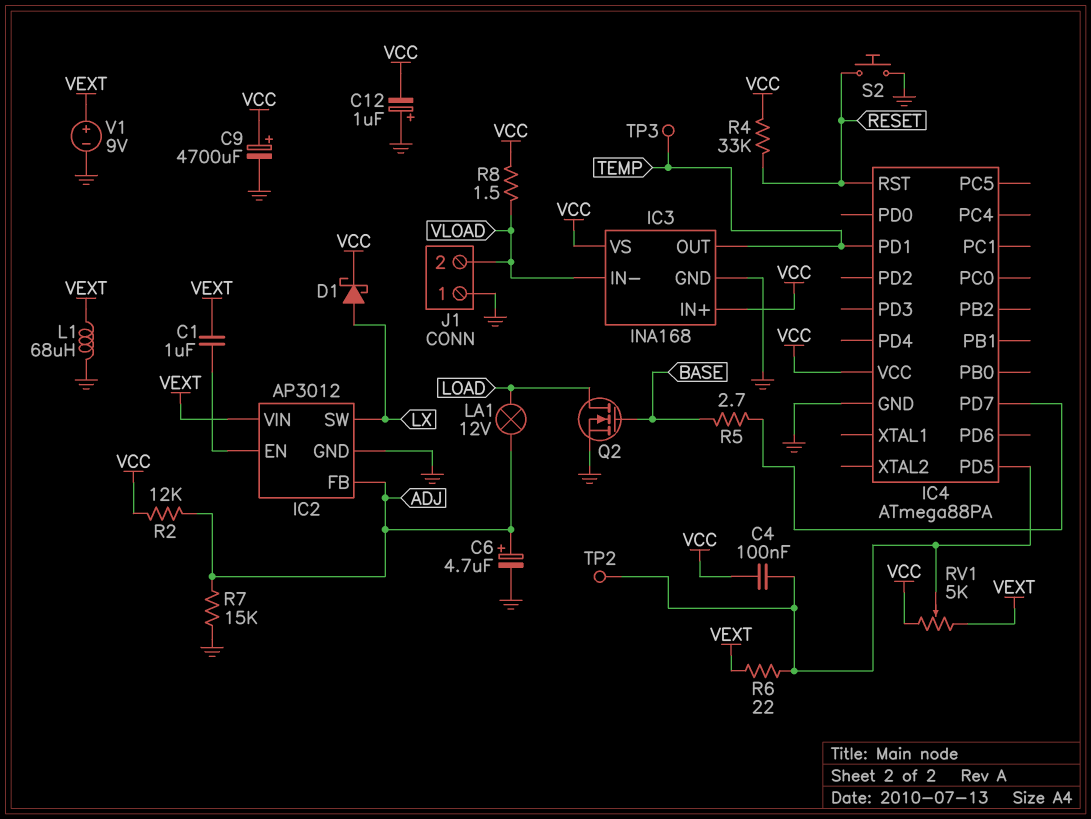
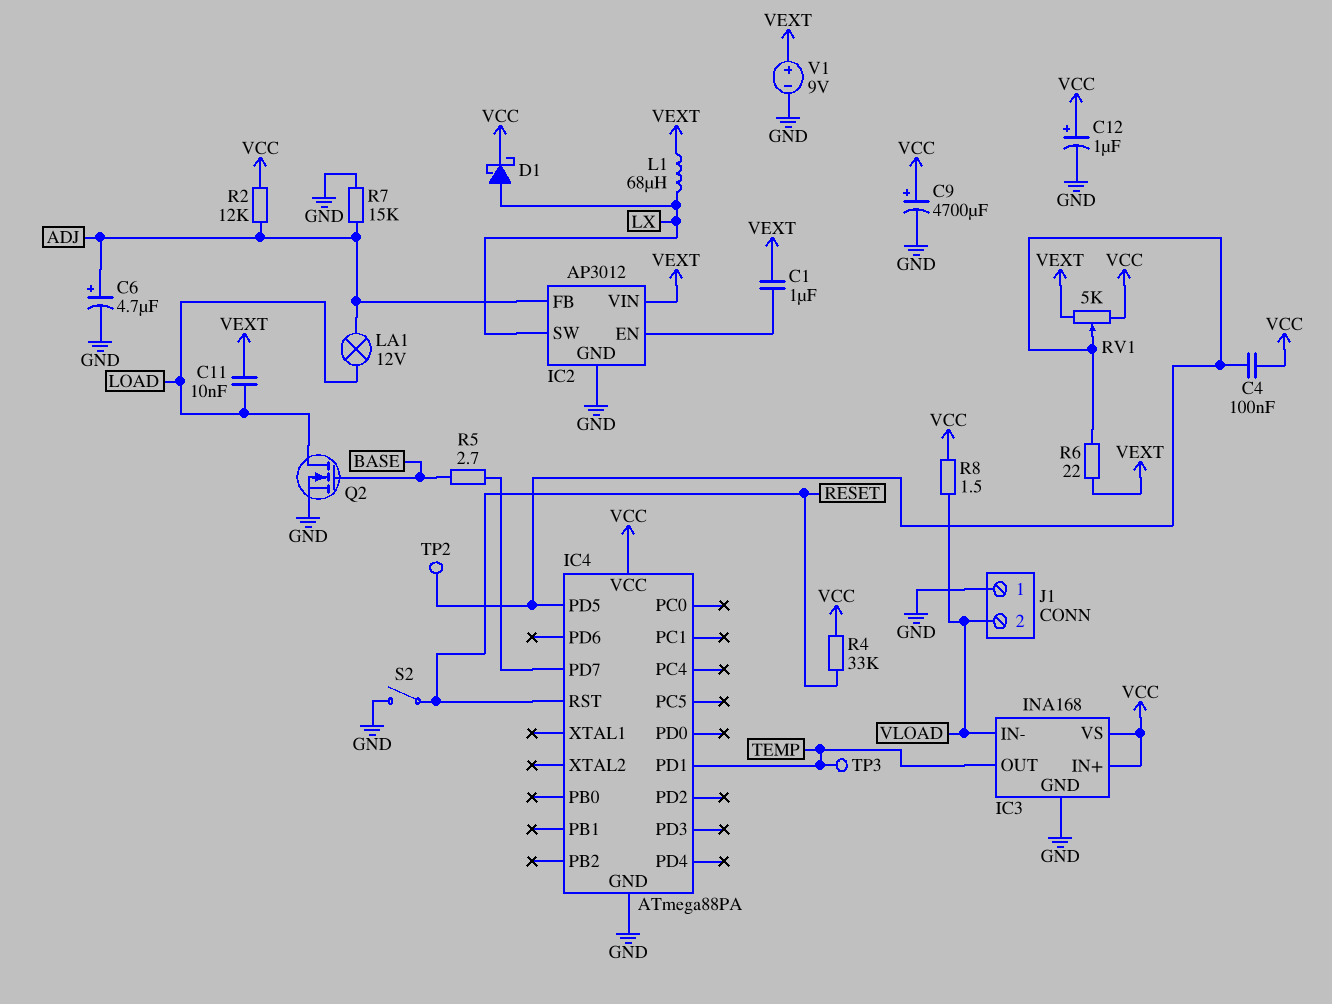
C11: none -> 10nF (LOAD, VEXT)
C12: 1uF (plus GND, minus VCC) -> 1uF (plus VCC, minus GND)
L1: 68uH (GND, VEXT) -> 68uH (LX, VEXT)
S2: button (GND, RESET) -> switch (GND, RESET)

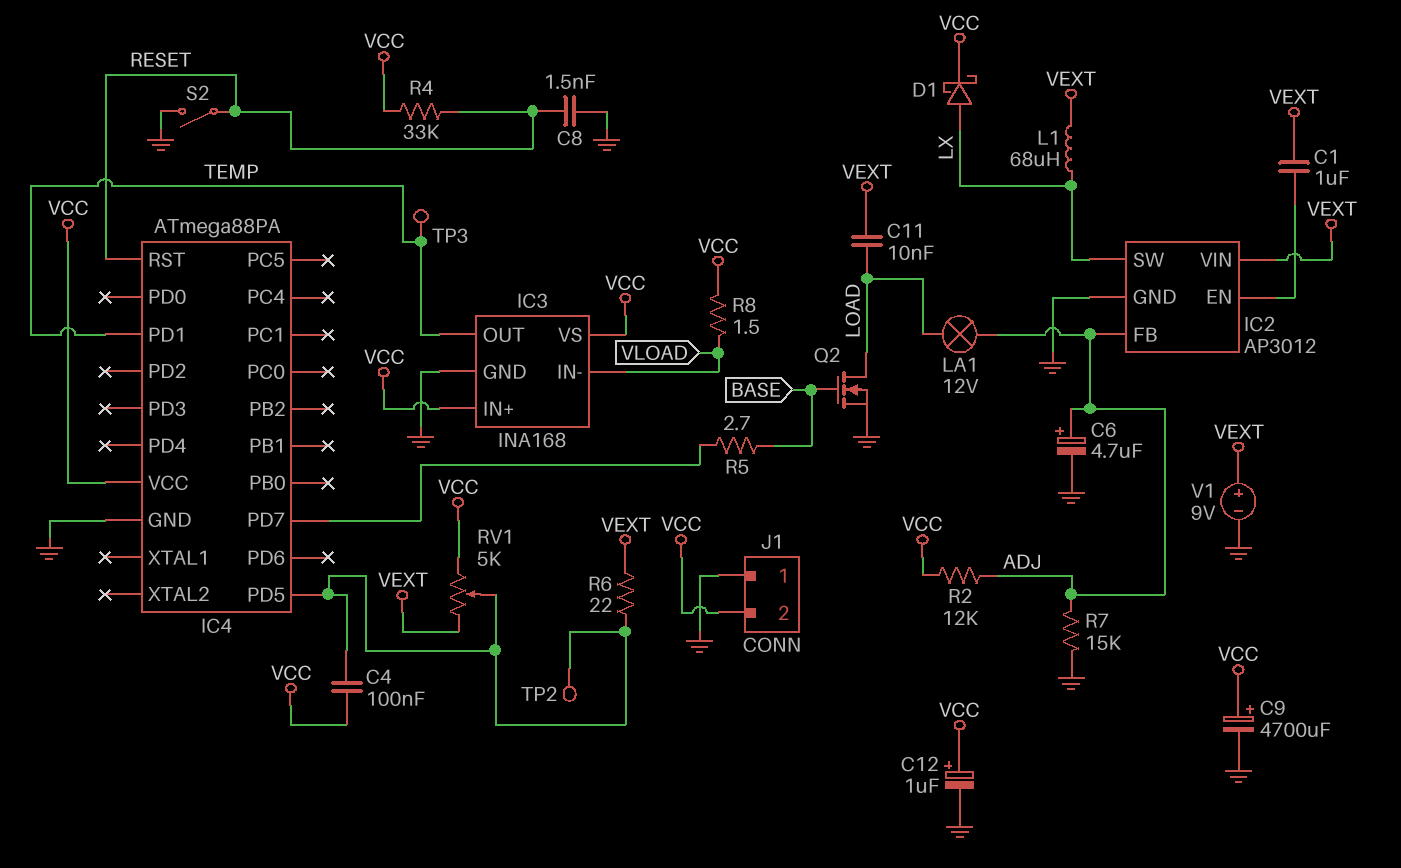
C8: none -> 1.5nF (GND, RESET)
J1 pin 2: VLOAD -> VCC

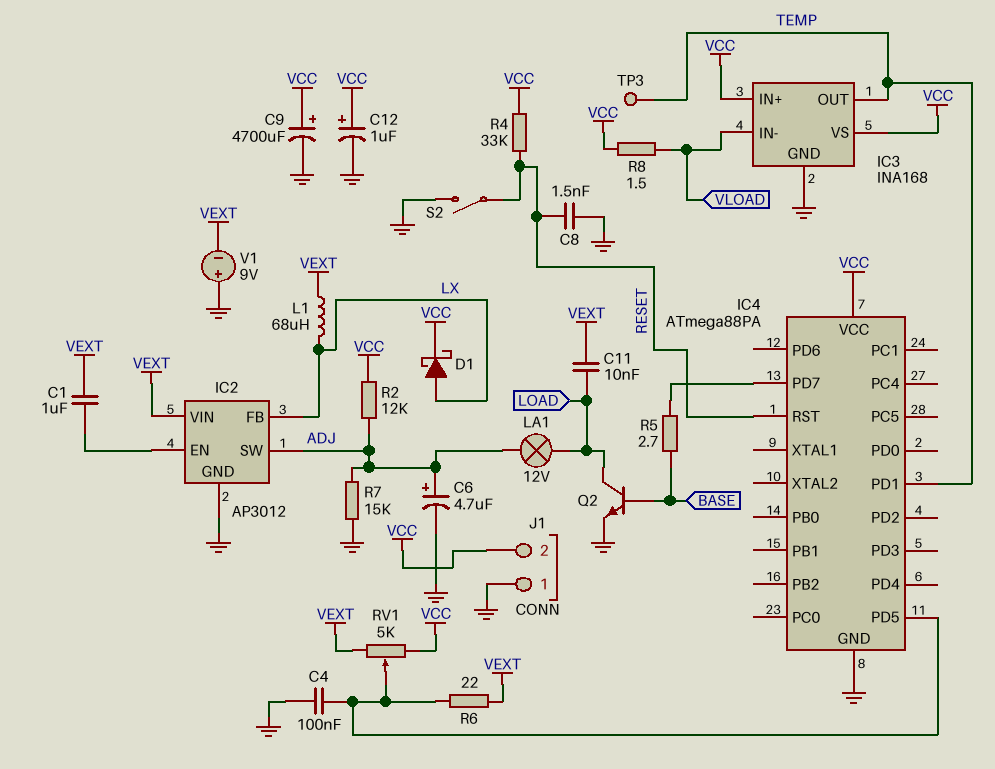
C4: 100nF (IC4/PD5, VCC) -> 100nF (GND, IC4/PD5)
IC2 pin FB: ADJ -> LX
IC2 pin SW: LX -> ADJ
Q2: NMOS (G BASE, D LOAD, S GND) -> NPN (B BASE, C LOAD, E GND)
TP2: test point (IC4/PD5) -> none
V1: 9V (plus VEXT, minus GND) -> 9V (plus GND, minus VEXT)

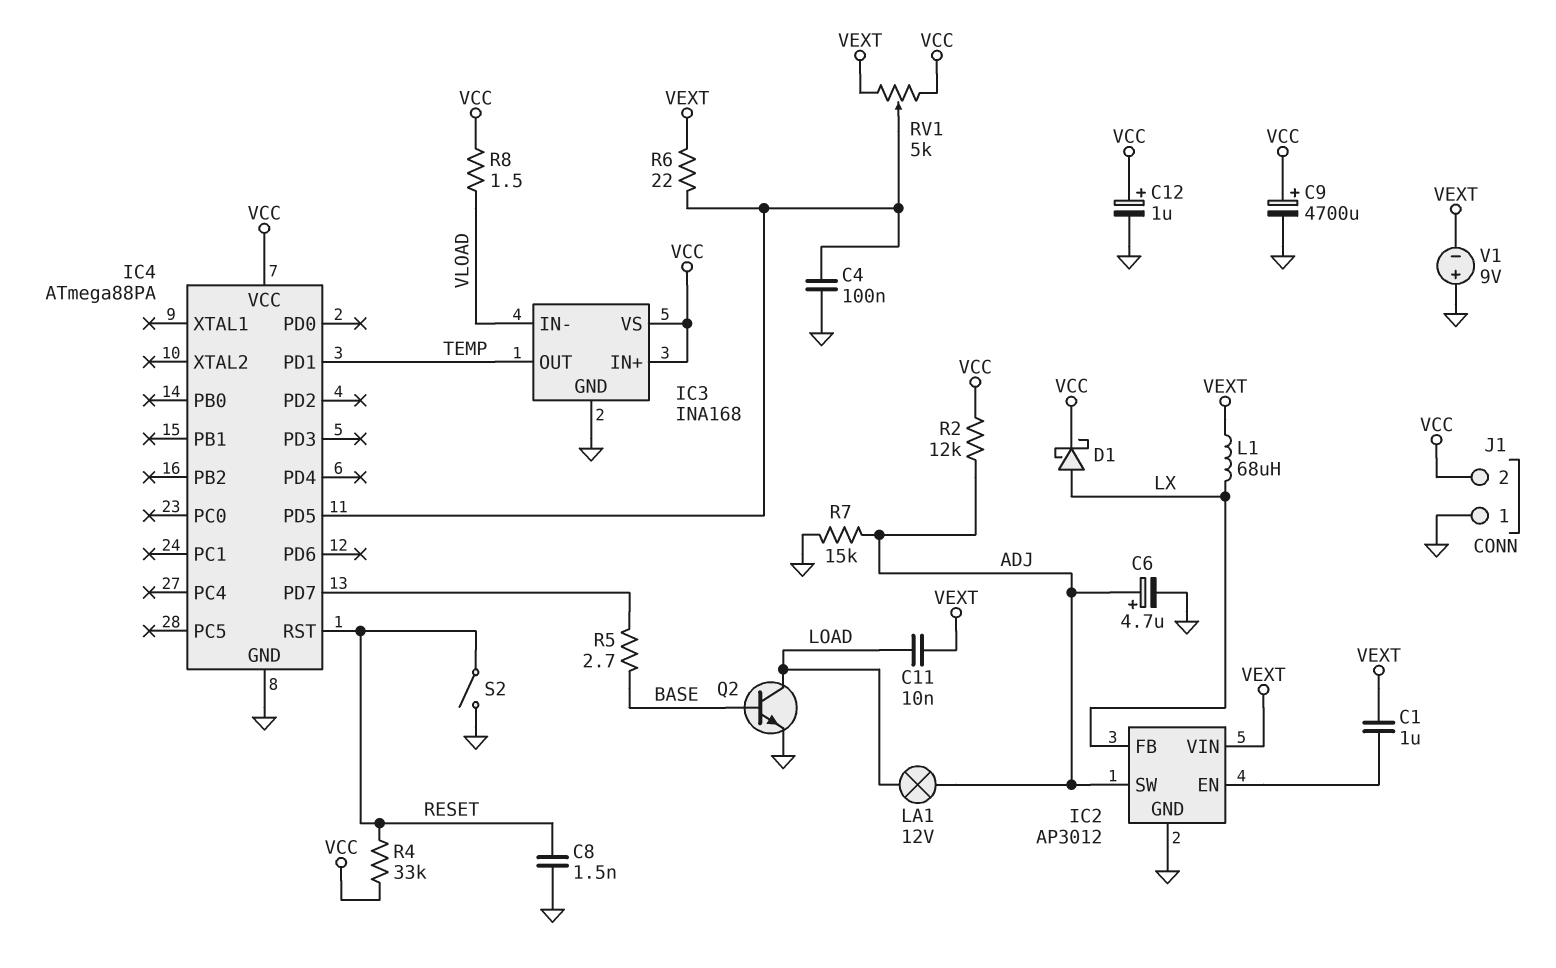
TP3: test point (TEMP) -> none

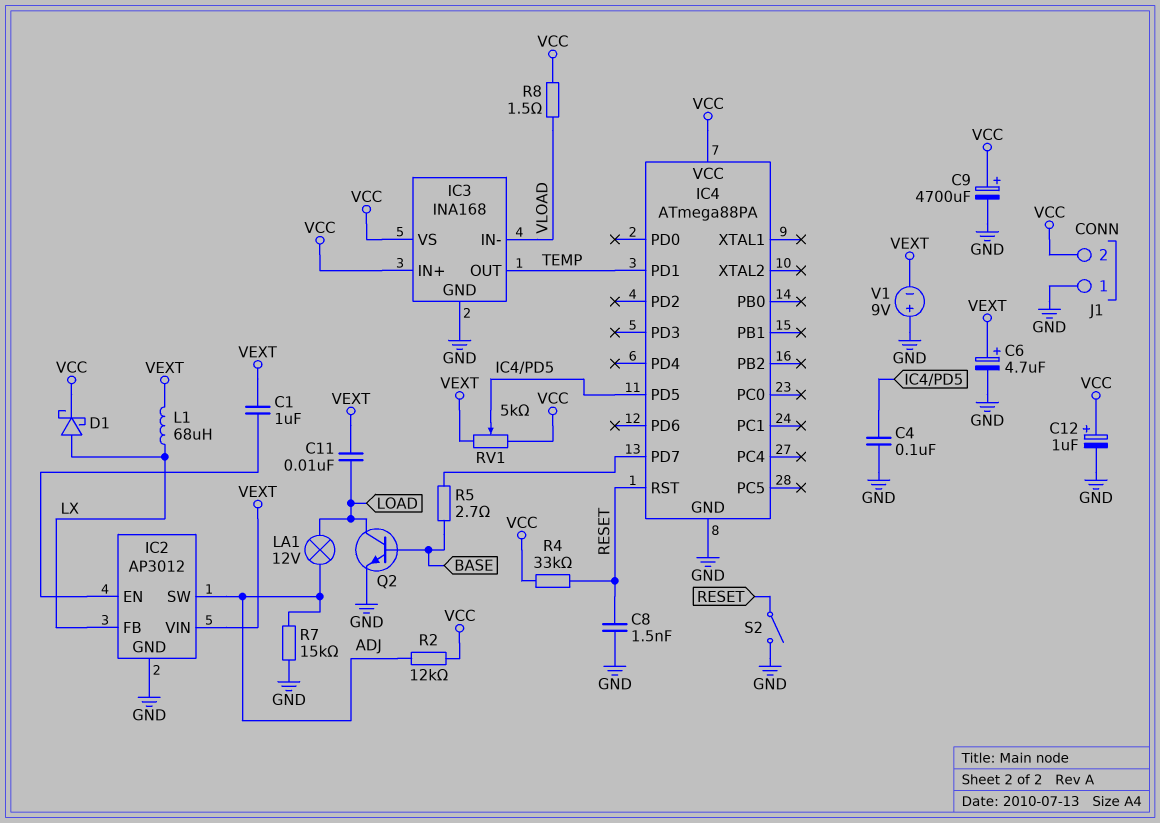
C6: 4.7uF (plus ADJ, minus GND) -> 4.7uF (plus VEXT, minus GND)
R6: 22 (IC4/PD5, VEXT) -> none

